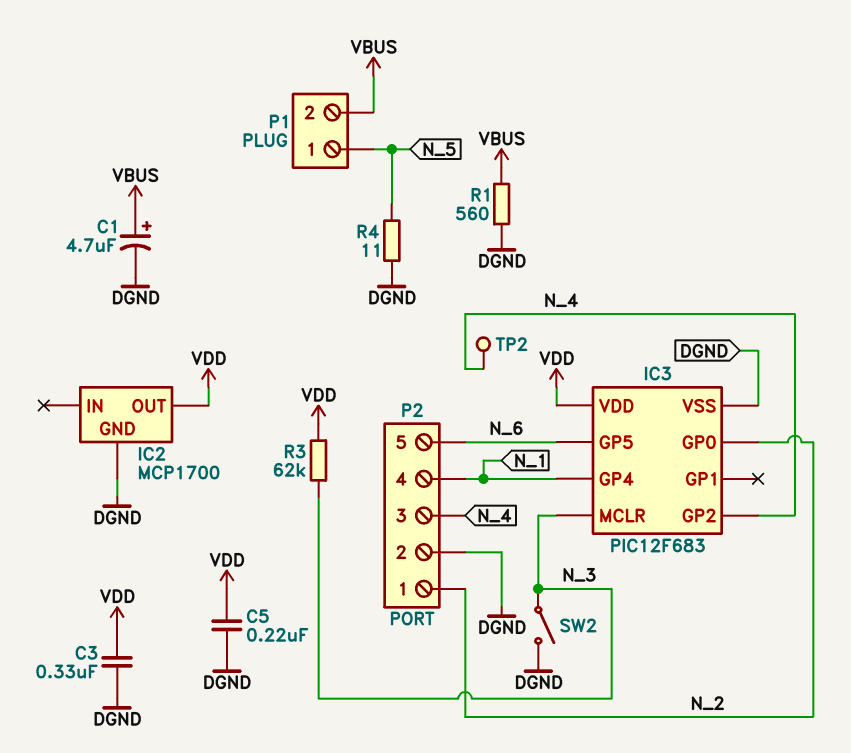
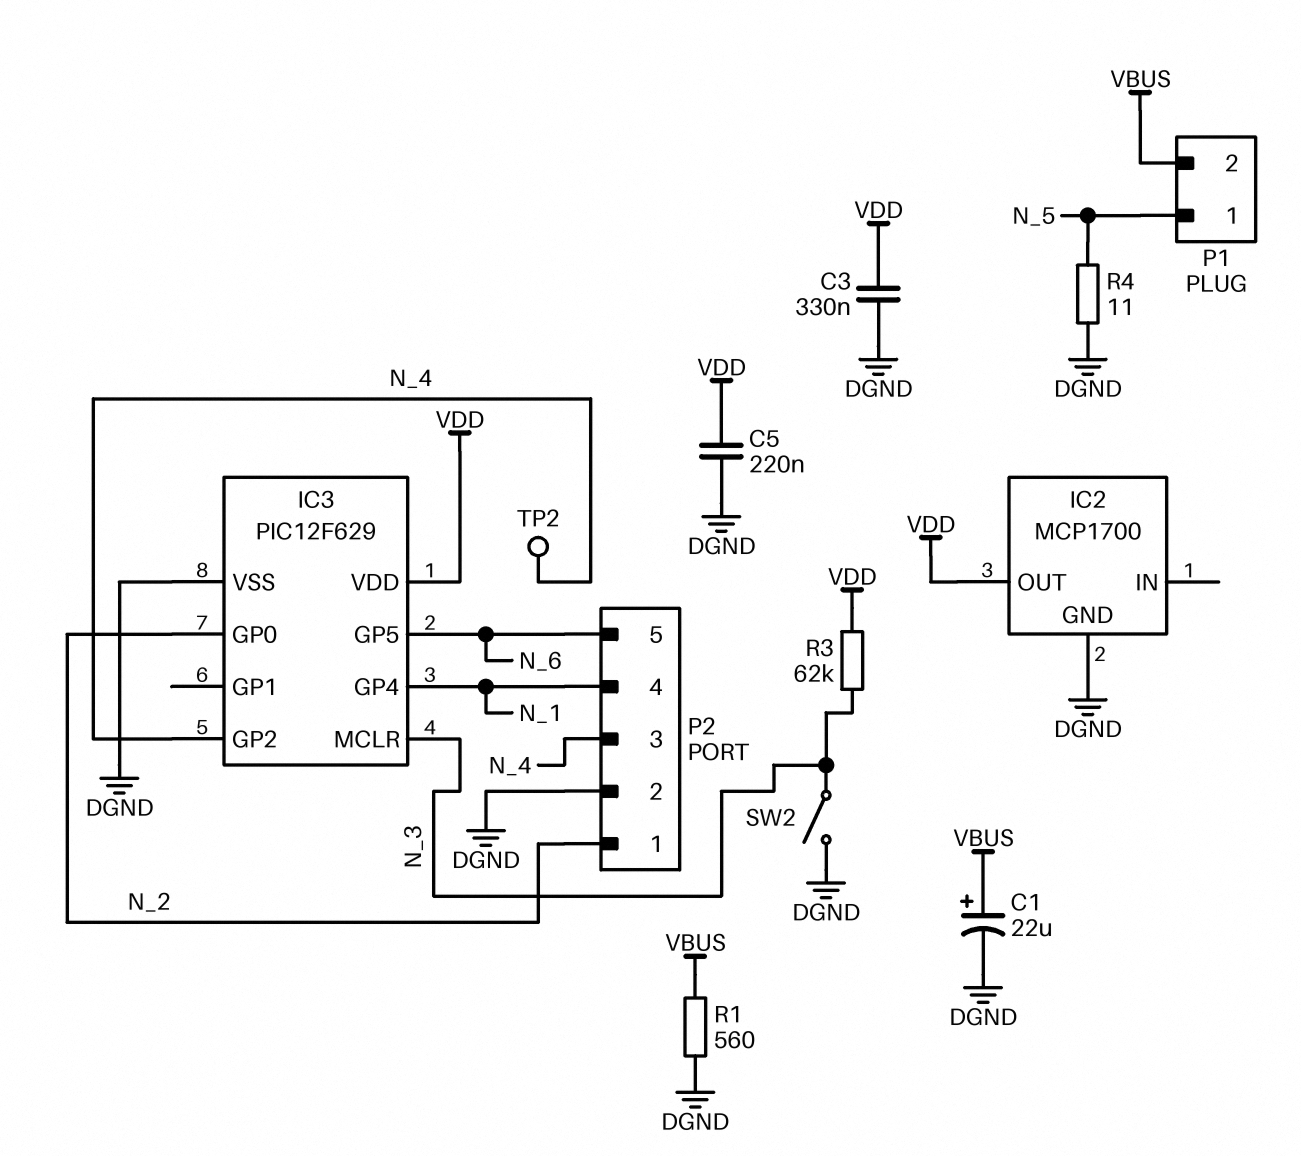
C1: 4.7uF (plus VBUS, minus DGND) -> 22uF (plus VBUS, minus DGND)
IC3: PIC12F683 -> PIC12F629

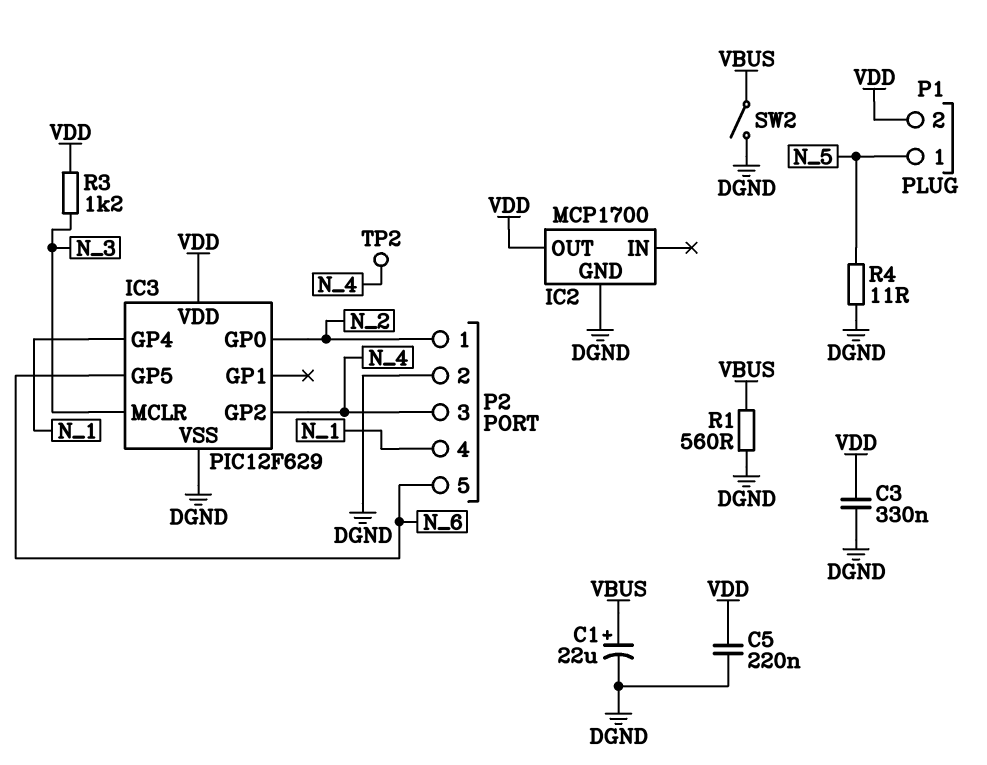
P1 pin 2: VBUS -> VDD
R3: 62k (N_3, VDD) -> 1.2k (N_3, VDD)
SW2: switch (DGND, N_3) -> switch (DGND, VBUS)

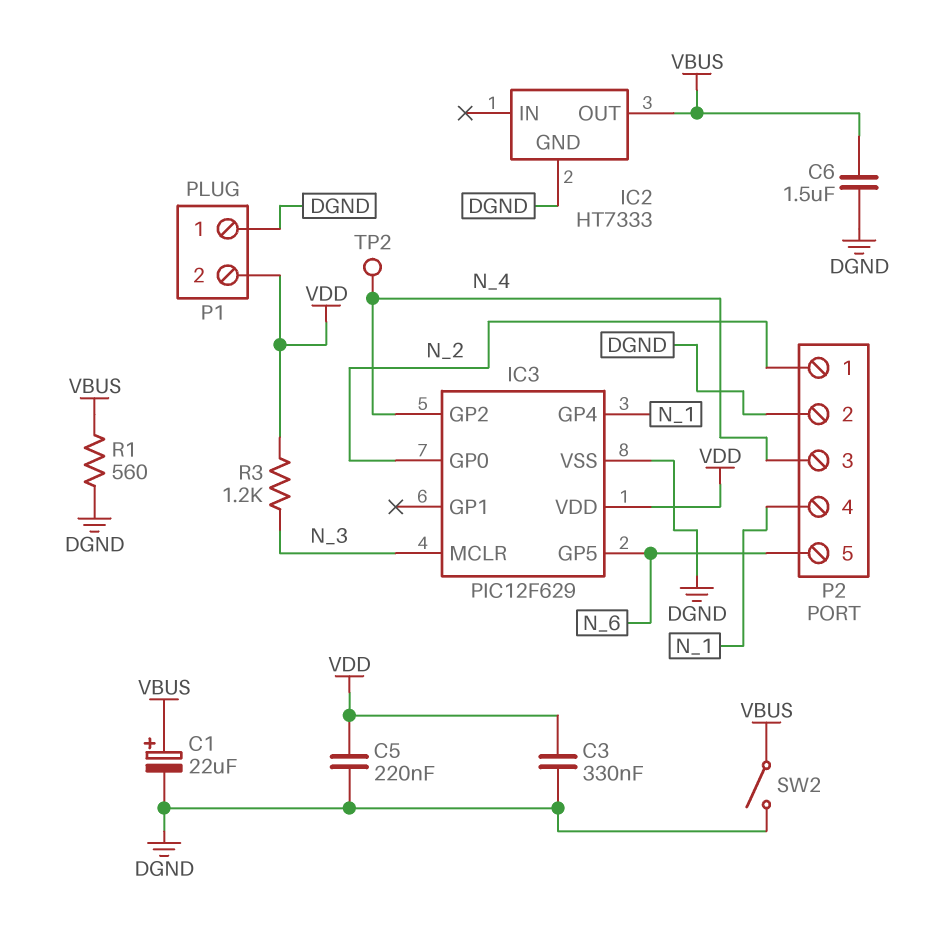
C6: none -> 1.5uF (DGND, VBUS)
IC2: MCP1700 -> HT7333
IC2 pin OUT: VDD -> VBUS
P1 pin 1: N_5 -> DGND
R4: 11 (DGND, N_5) -> none

